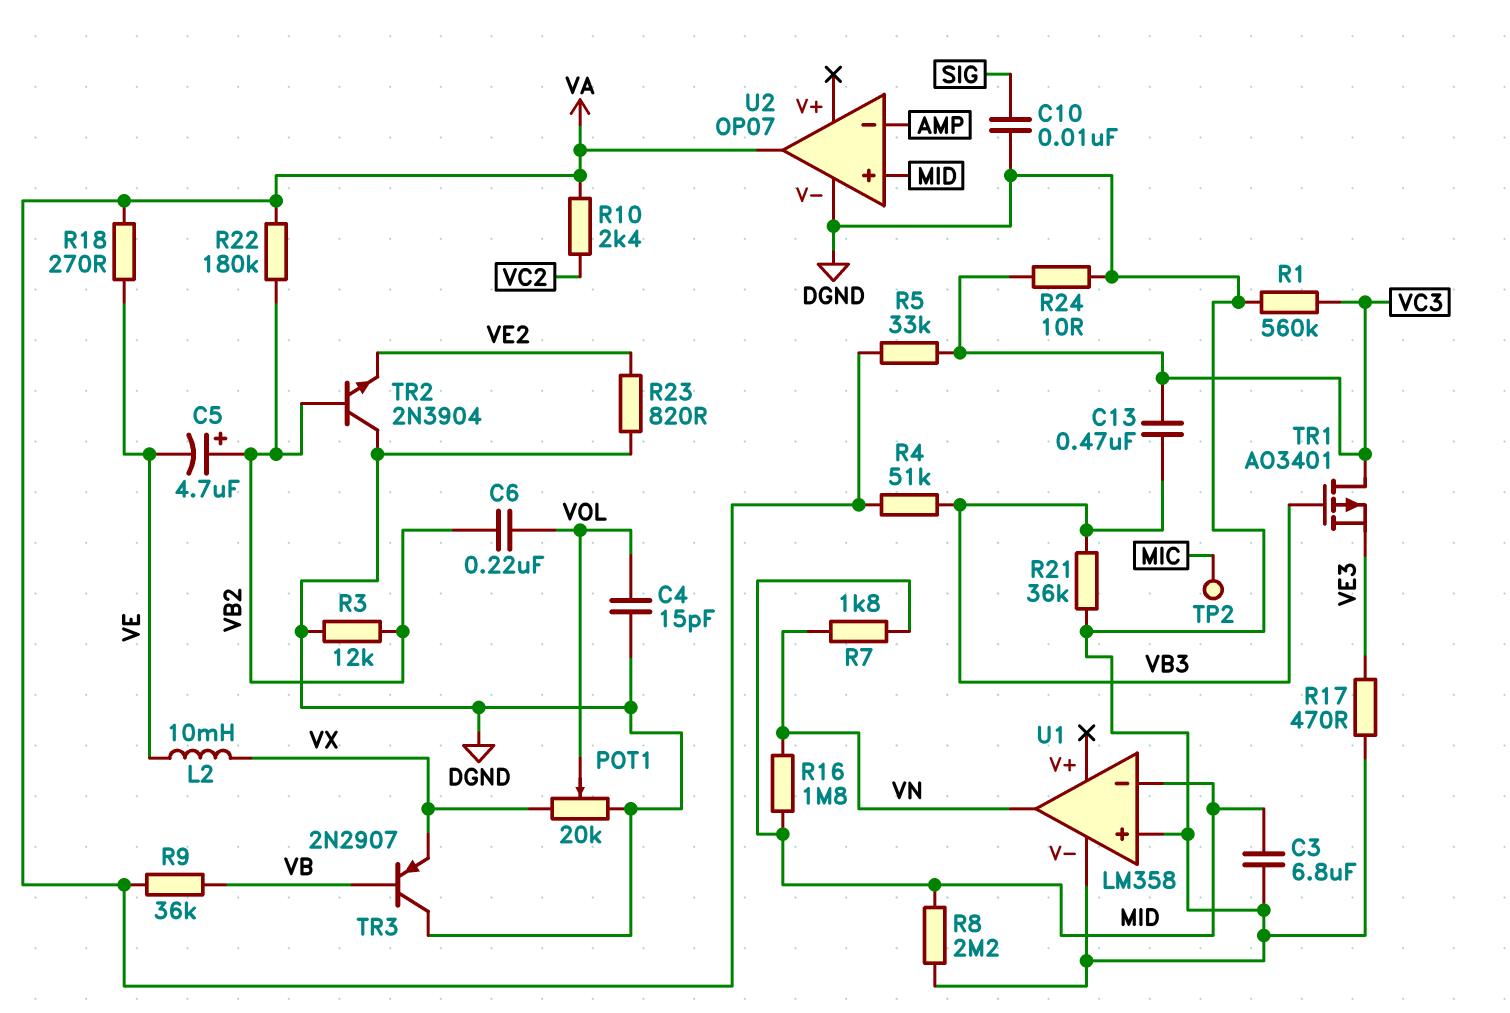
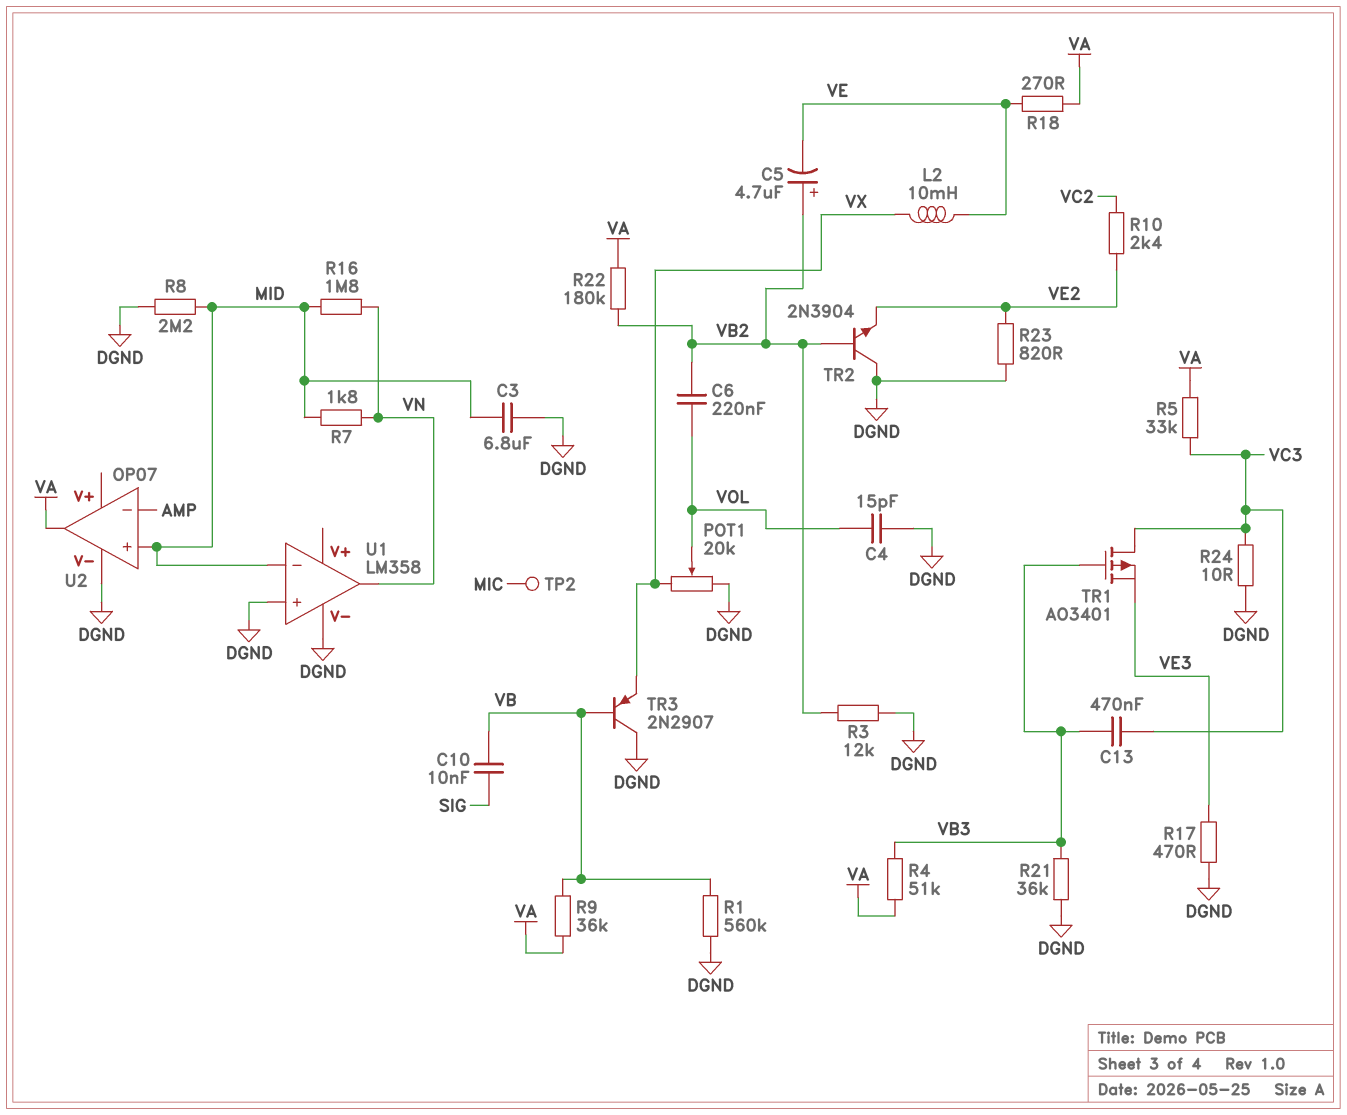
C10: 10nF (DGND, SIG) -> 10nF (SIG, VB)
R1: 560k (DGND, VC3) -> 560k (DGND, VB)
R10: 2.4k (VA, VC2) -> 2.4k (VC2, VE2)

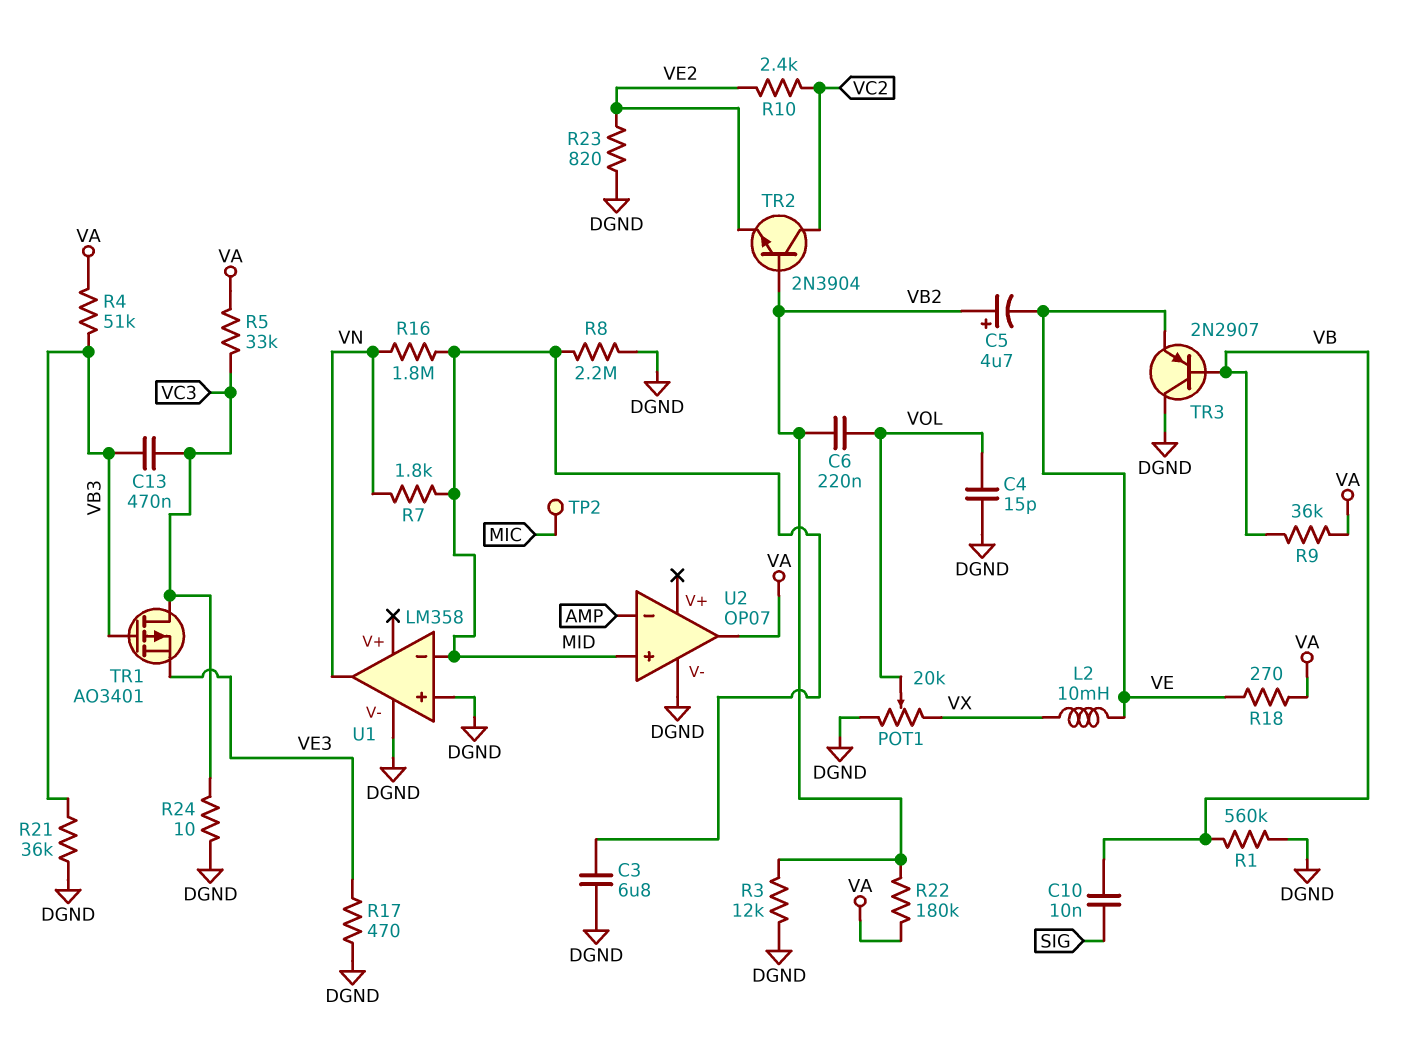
TR2: NPN 2N3904 (B VB2, C DGND, E VE2) -> NPN 2N3904 (B VB2, C VC2, E VE2)
TR3: PNP 2N2907 (B VB, C DGND, E VX) -> PNP 2N2907 (B VB, C DGND, E VE)

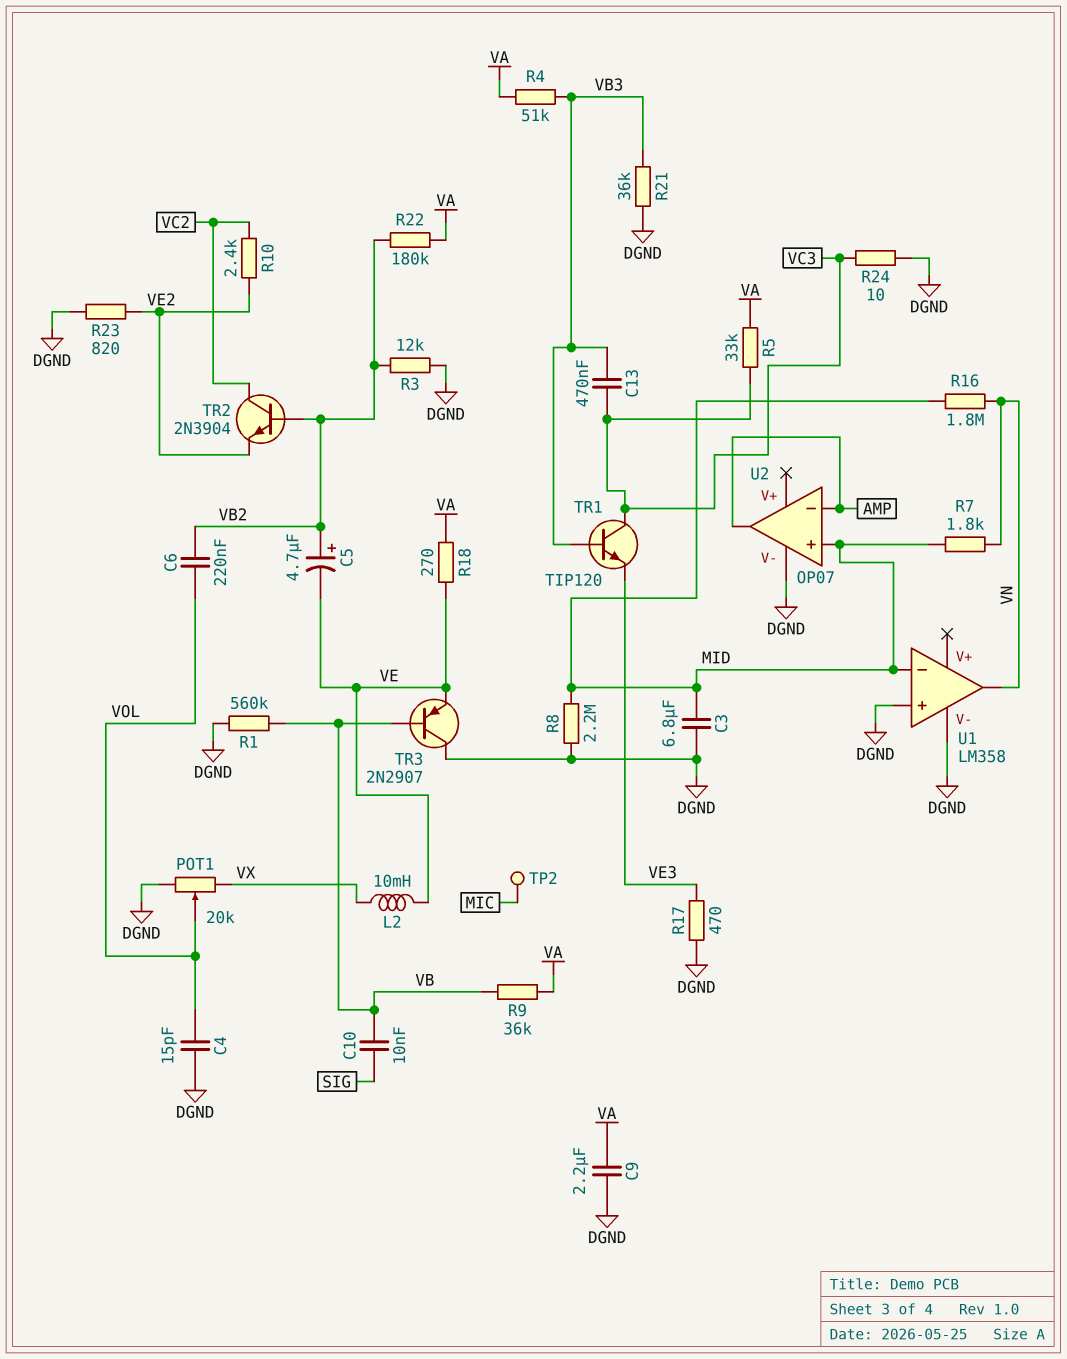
C9: none -> 2.2uF (DGND, VA)
TR1: PMOS AO3401 (G VB3, D VC3, S VE3) -> NPN TIP120 (B VB3, C VC3, E VE3)
U2 pin out: VA -> AMP

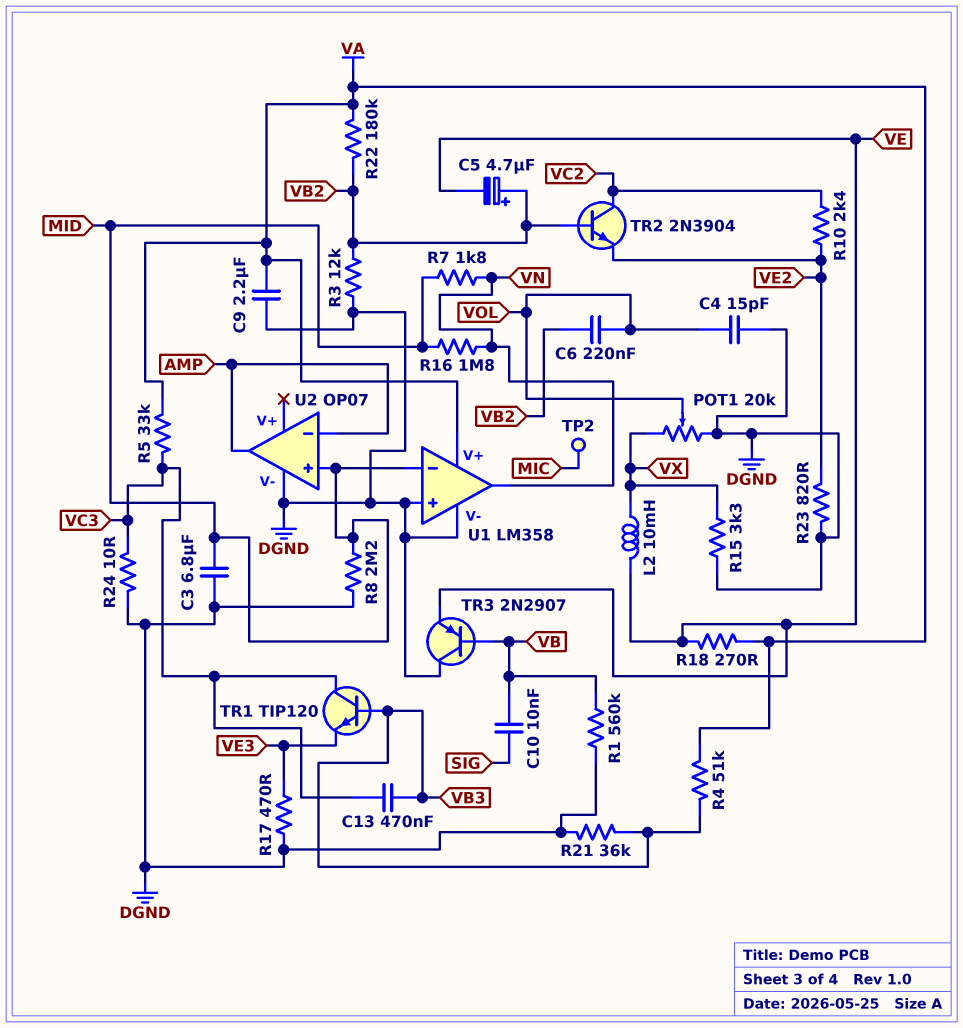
R9: 36k (VA, VB) -> none
R15: none -> 3.3k (DGND, VX)
U1 pin V+: none -> VA

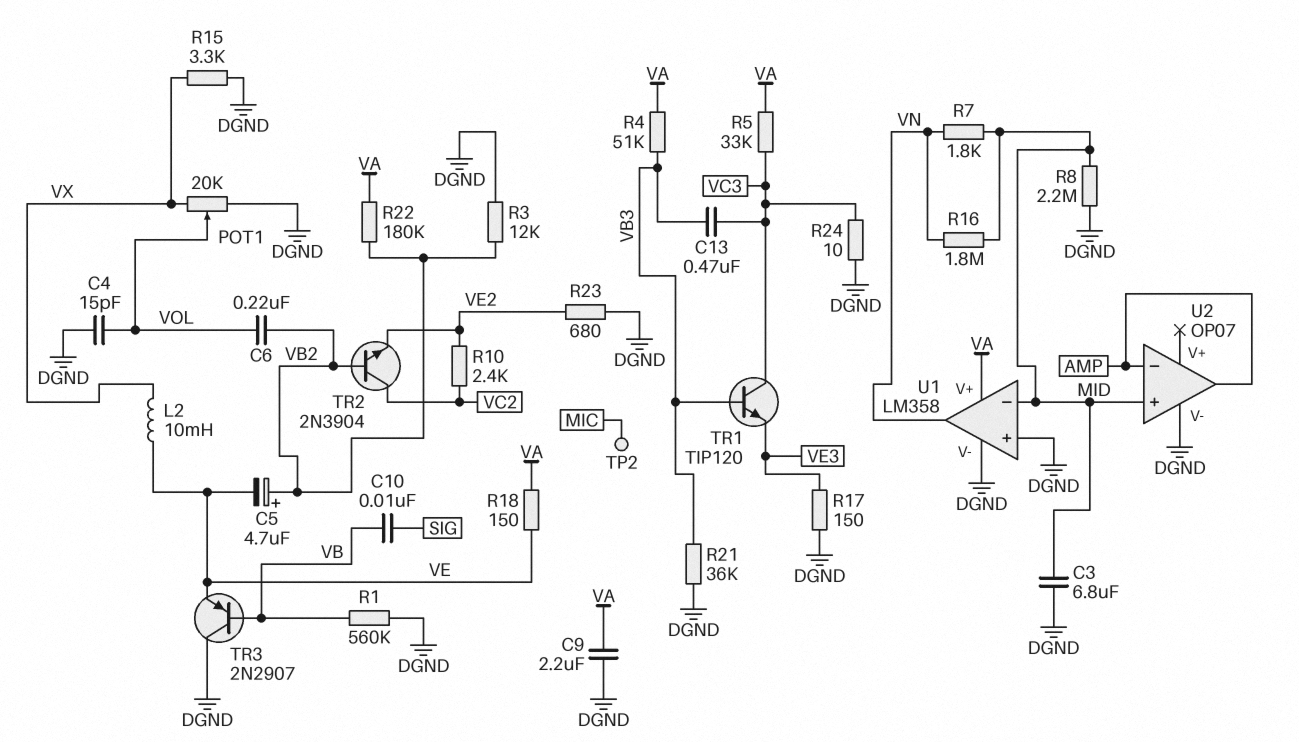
R17: 470 (DGND, VE3) -> 150 (DGND, VE3)
R18: 270 (VA, VE) -> 150 (VA, VE)
R23: 820 (DGND, VE2) -> 680 (DGND, VE2)

